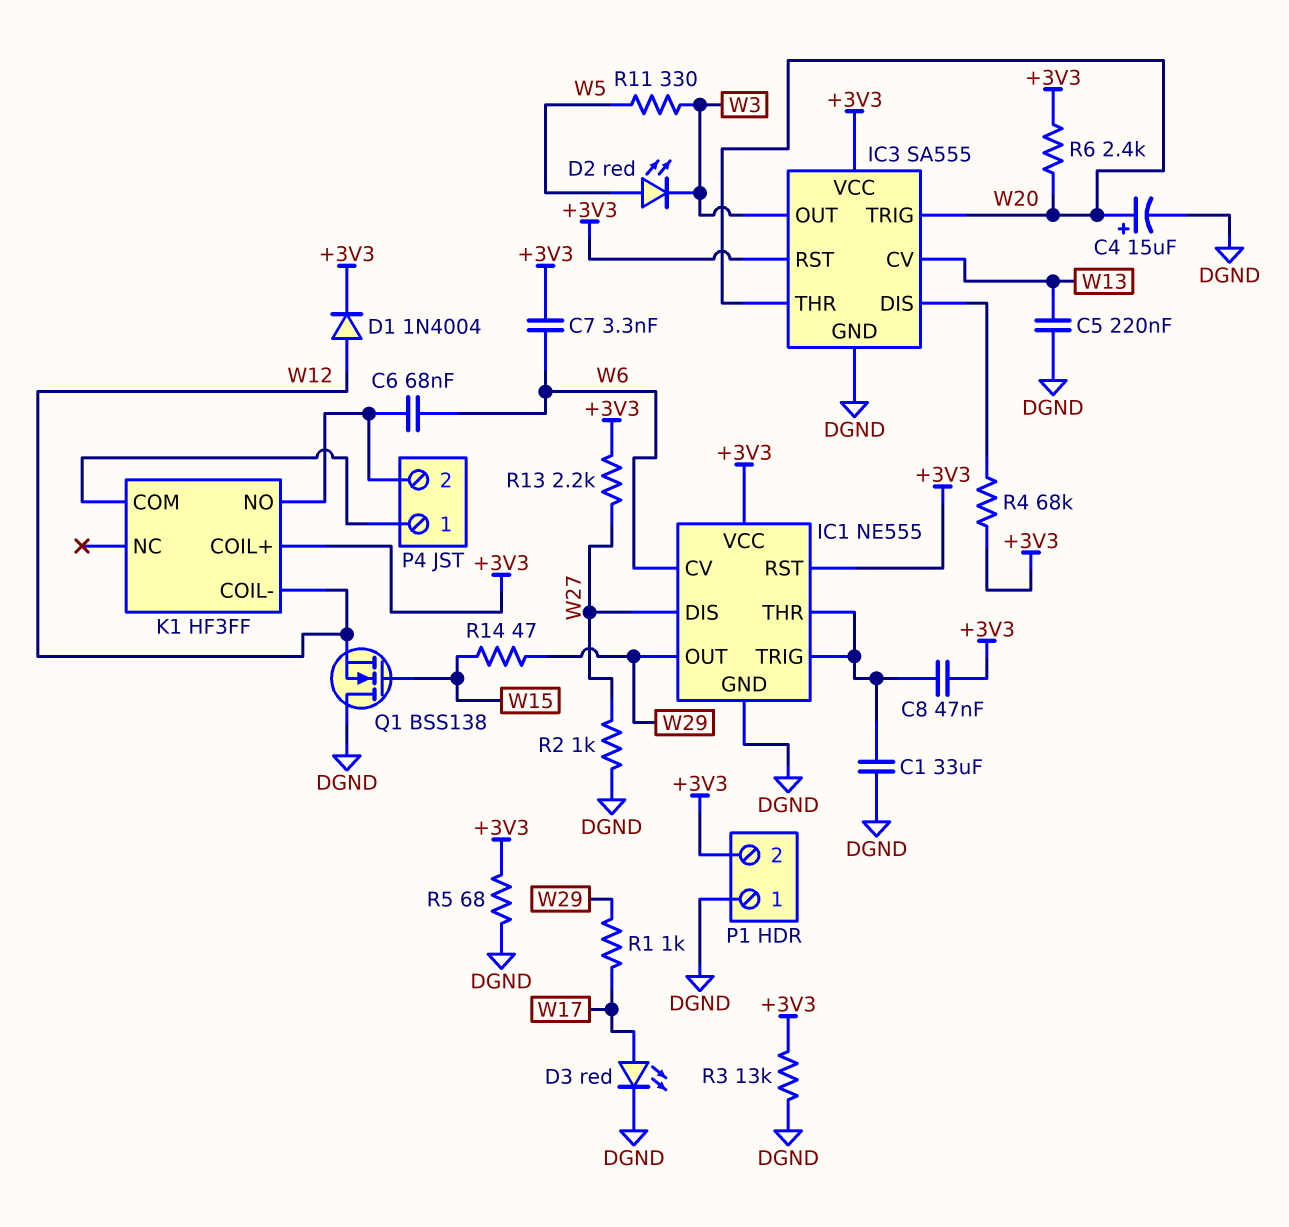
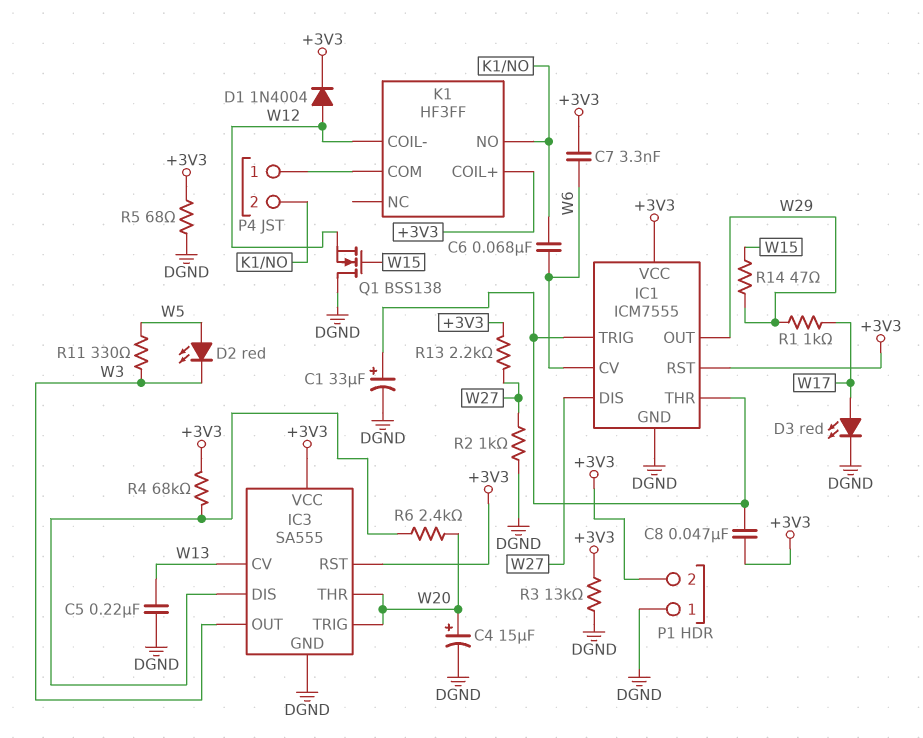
C1: 33uF (DGND, IC1/THR) -> 33uF (plus IC1/THR, minus DGND)
IC1: NE555 -> ICM7555
R6: 2.4k (+3V3, W20) -> 2.4k (IC3/DIS, W20)

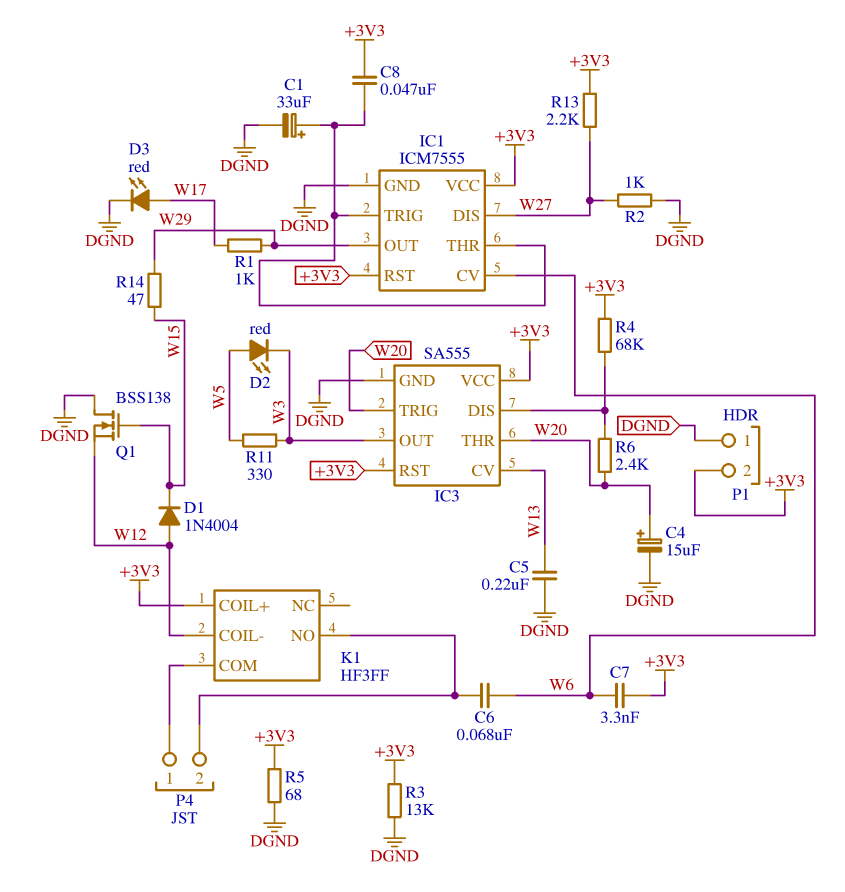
D1: diode 1N4004 (A W12, K +3V3) -> diode 1N4004 (A W12, K W15)

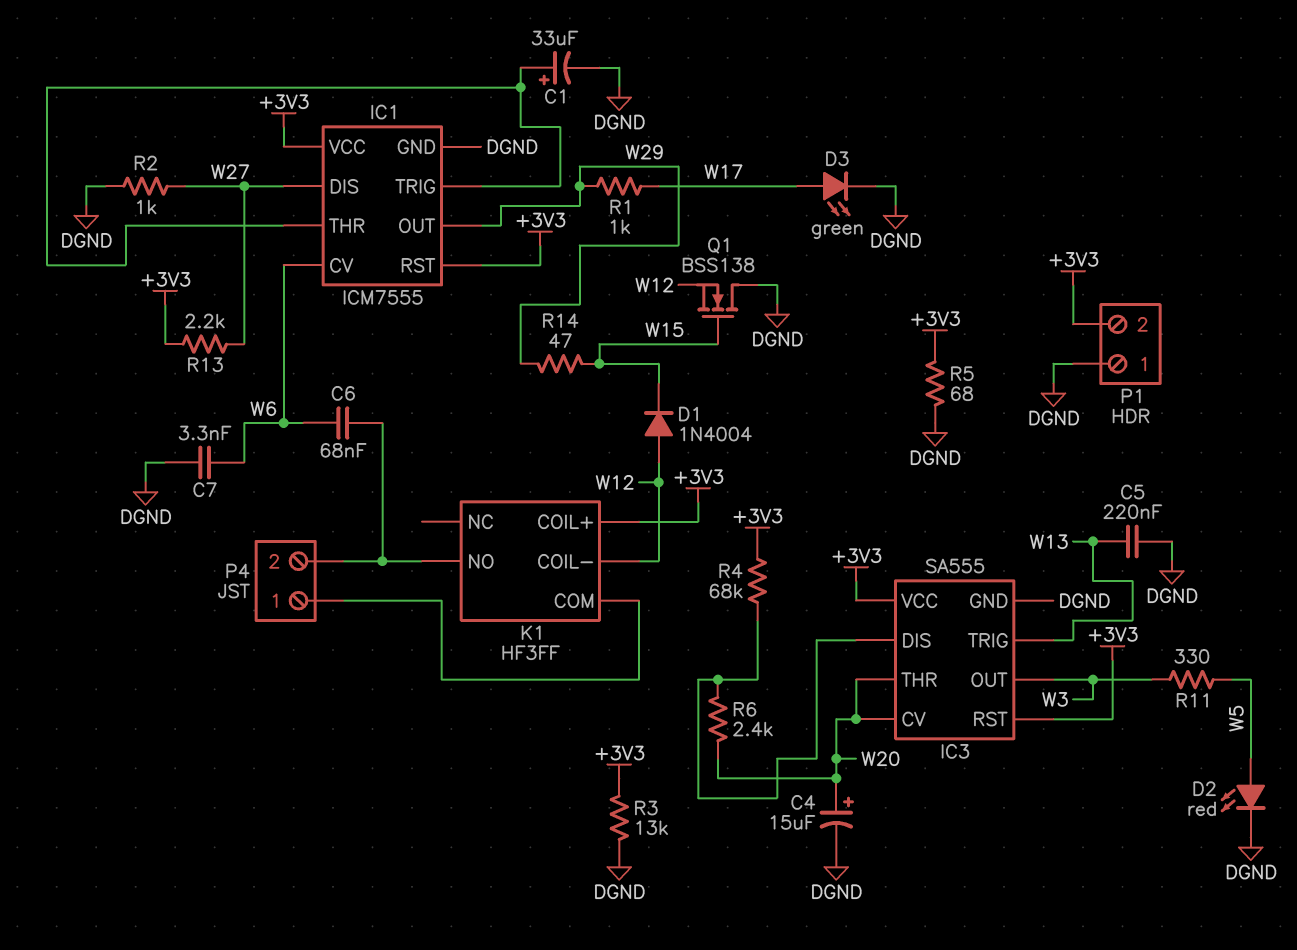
C7: 3.3nF (+3V3, W6) -> 3.3nF (DGND, W6)
C8: 47nF (+3V3, IC1/THR) -> none
D2: LED red (A W5, K W3) -> LED red (A W5, K DGND)
D3: LED red (A W17, K DGND) -> LED green (A W17, K DGND)
IC3 pin CV: W13 -> W20
IC3 pin TRIG: W20 -> W13

